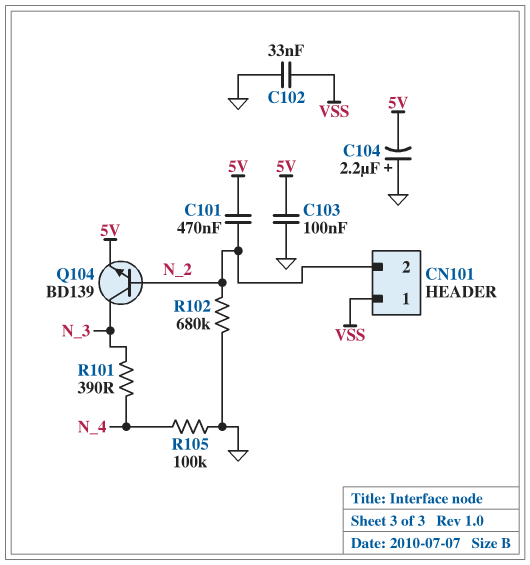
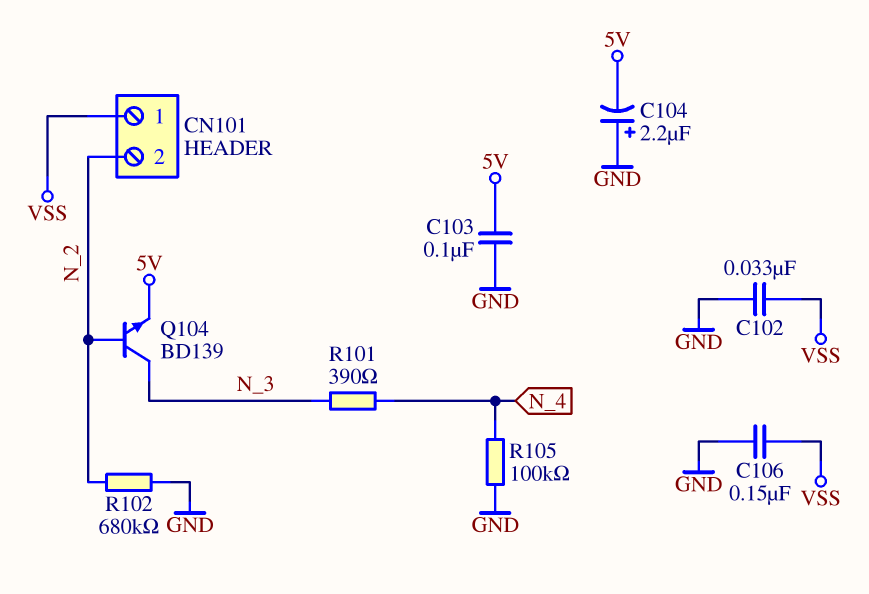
C101: 470nF (5V, N_2) -> none
C106: none -> 150nF (GND, VSS)

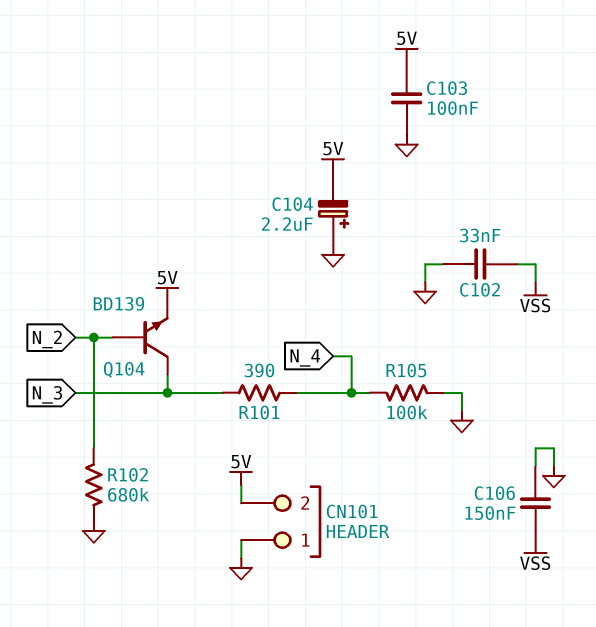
CN101 pin 1: VSS -> GND
CN101 pin 2: N_2 -> 5V

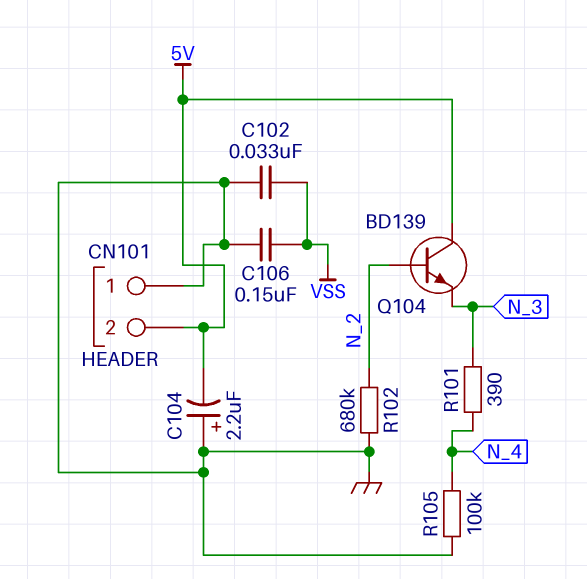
C103: 100nF (5V, GND) -> none
Q104: NPN BD139 (B N_2, C N_3, E 5V) -> NPN BD139 (B N_2, C 5V, E N_3)

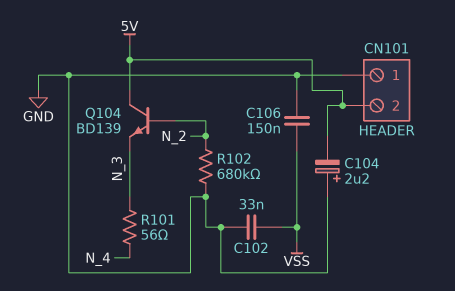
R101: 390 (N_3, N_4) -> 56 (N_3, N_4)
R105: 100k (GND, N_4) -> none

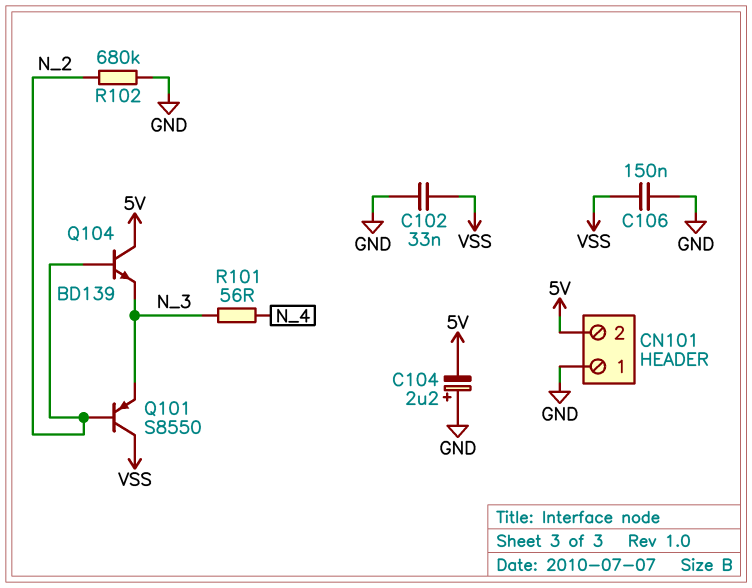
Q101: none -> PNP S8550 (B N_2, C VSS, E N_3)

